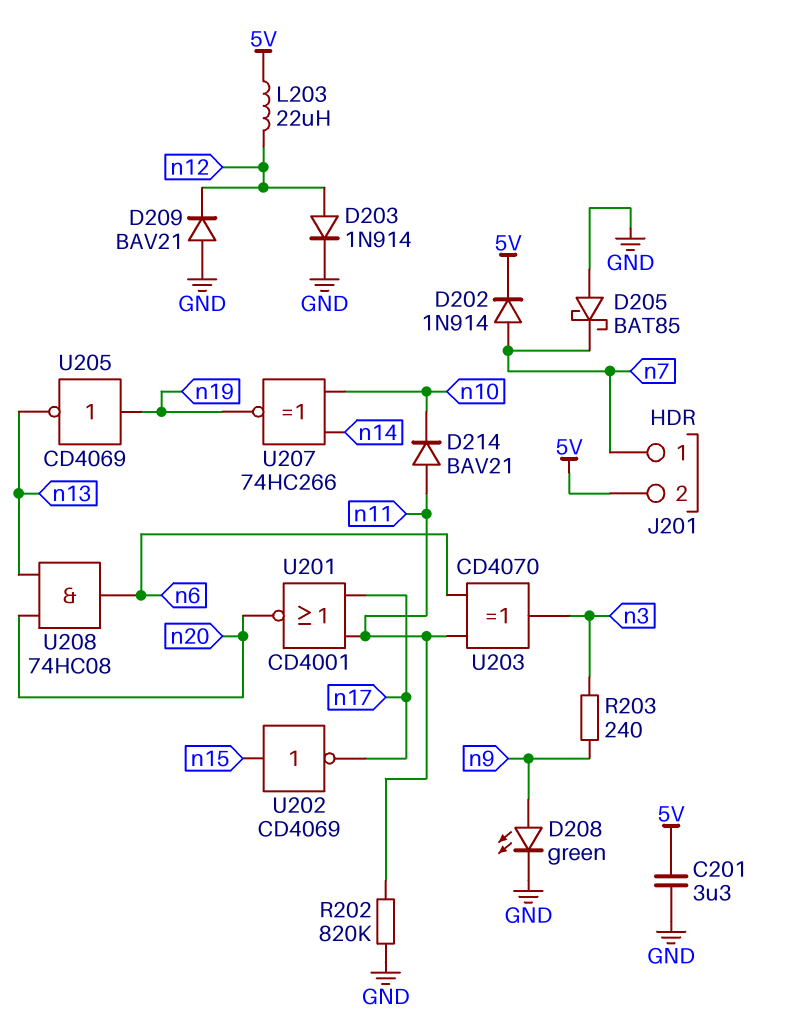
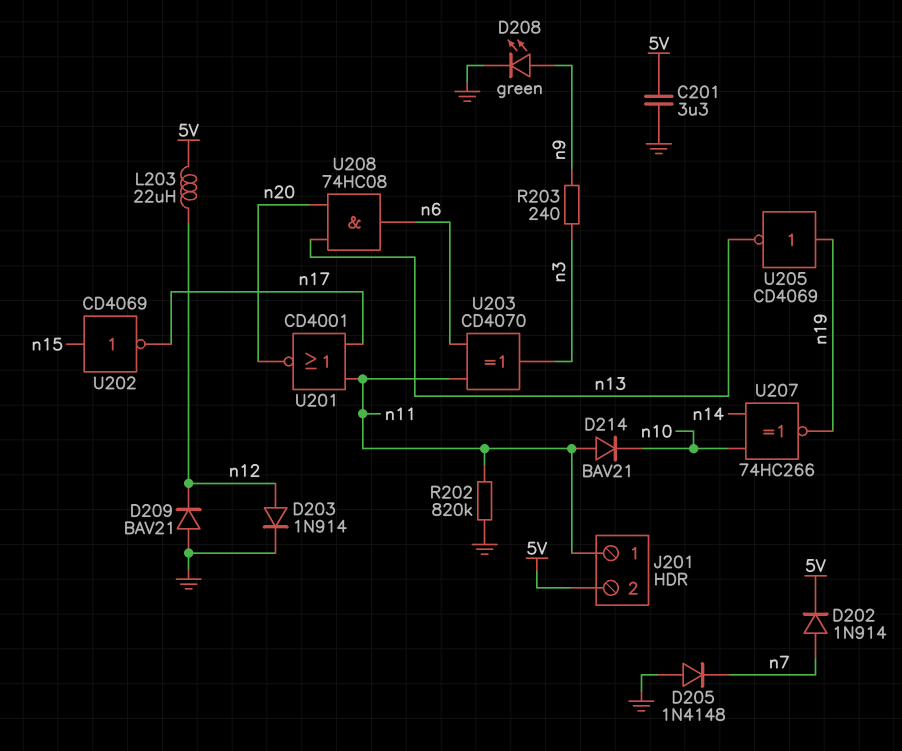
D205: schottky BAT85 (A GND, K n7) -> diode 1N4148 (A GND, K n7)
J201 pin 1: n7 -> n11

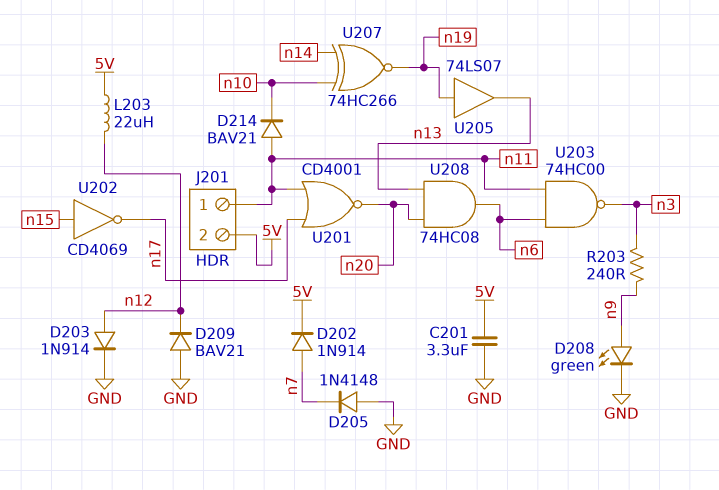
R202: 820k (GND, n11) -> none
U203: XOR CD4070 (in n6, in n11, out n3) -> NAND 74HC00 (in n6, in n11, out n3)
U205: NOT CD4069 (in n19, out n13) -> buffer 74LS07 (in n19, out n13)

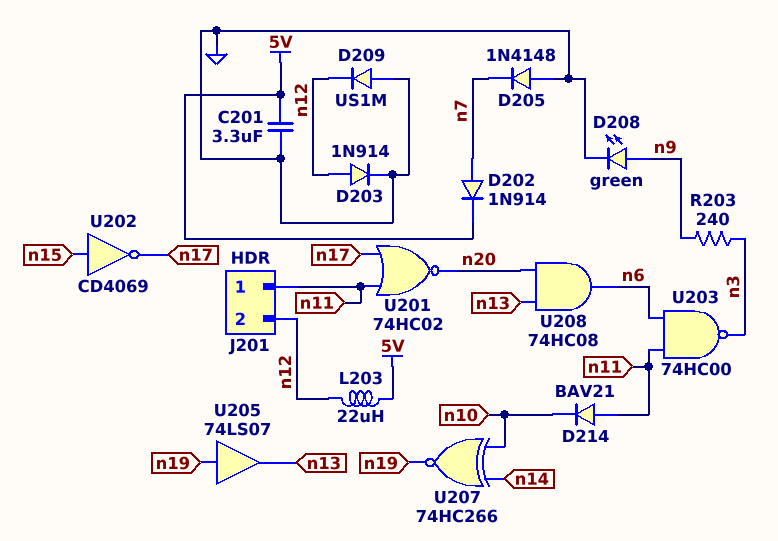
D209: diode BAV21 (A GND, K n12) -> diode US1M (A GND, K n12)
J201 pin 2: 5V -> n12
U201: NOR CD4001 (in n11, in n17, out n20) -> NOR 74HC02 (in n11, in n17, out n20)

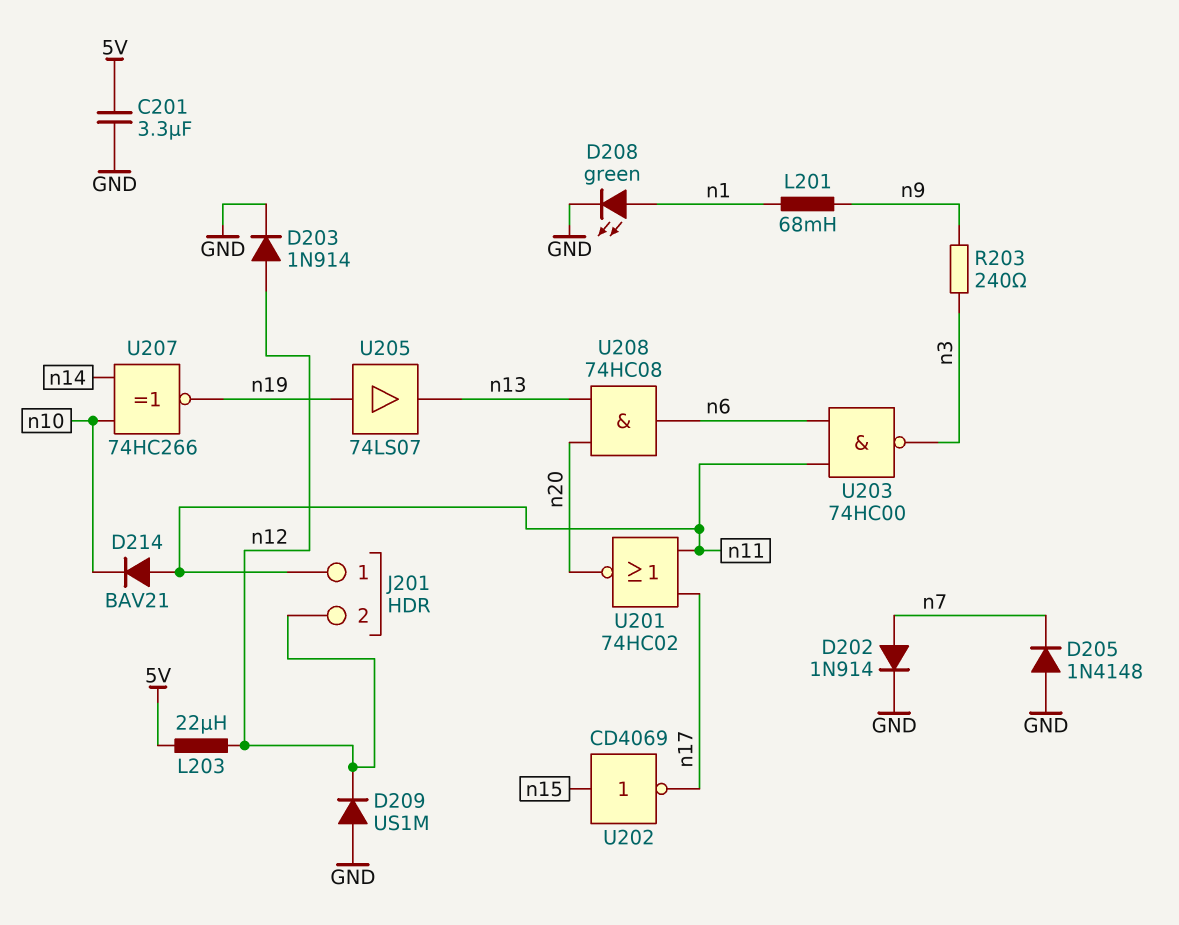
D202: diode 1N914 (A n7, K 5V) -> diode 1N914 (A n7, K GND)
D208: LED green (A n9, K GND) -> LED green (A n1, K GND)
L201: none -> 68mH (n1, n9)

